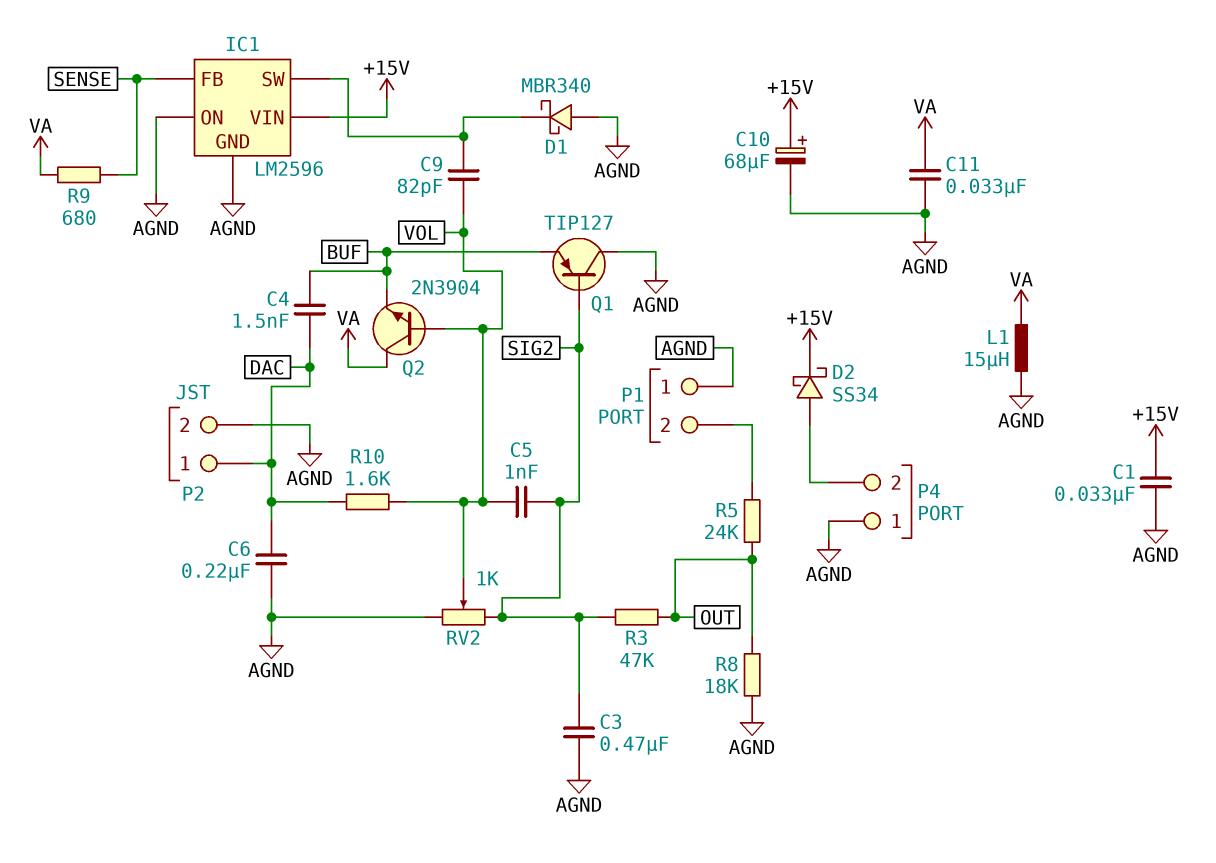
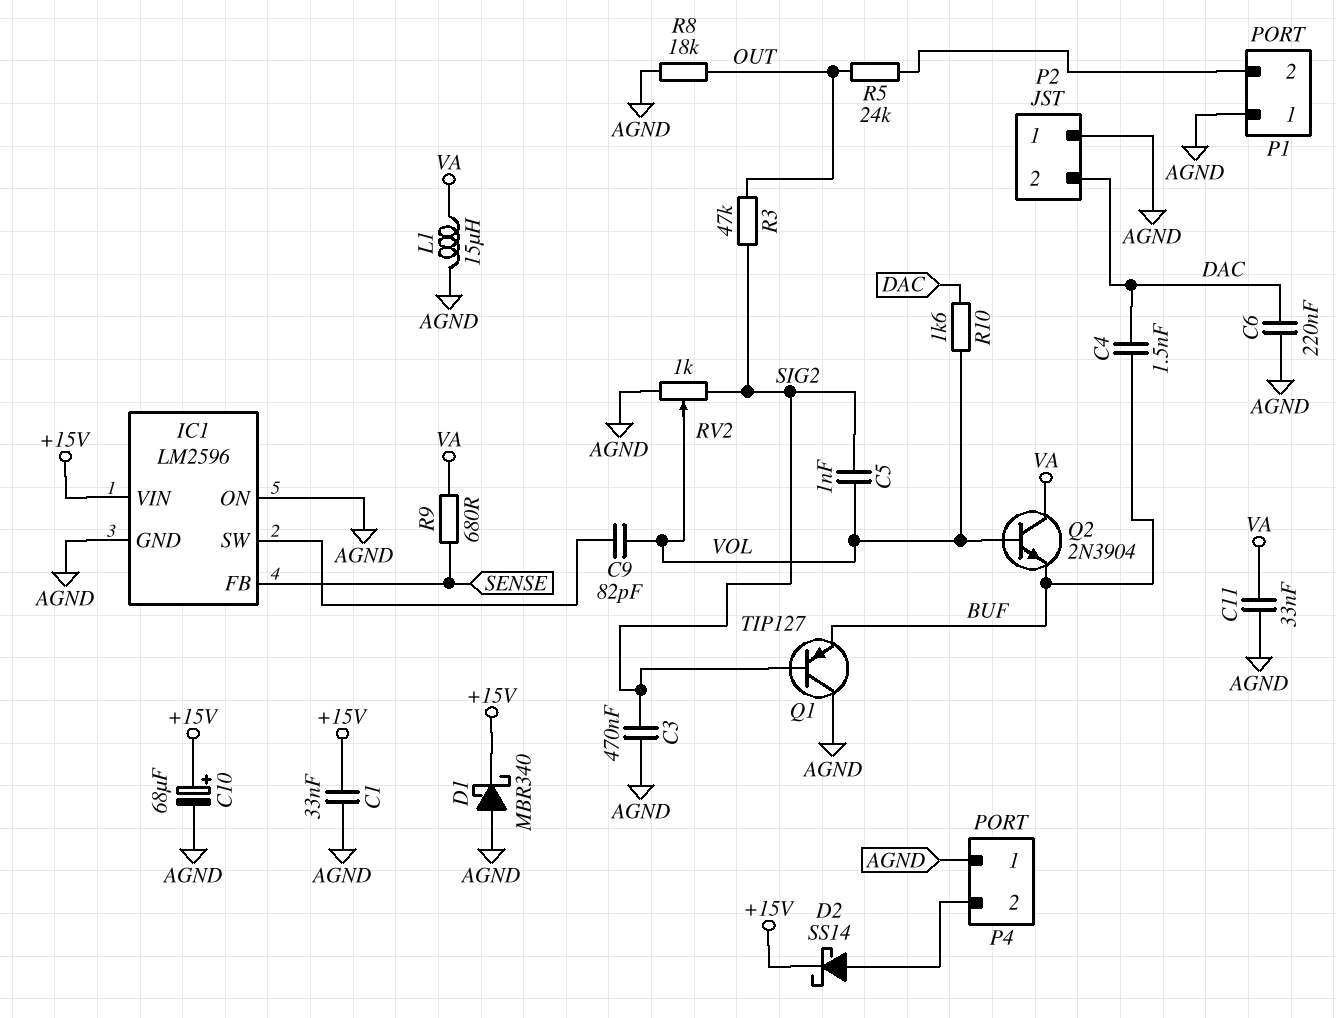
D1: schottky MBR340 (A AGND, K IC1/SW) -> schottky MBR340 (A AGND, K +15V)
D2: schottky SS34 (A P4/2, K +15V) -> schottky SS14 (A P4/2, K +15V)
P2 pin 1: DAC -> AGND
P2 pin 2: AGND -> DAC

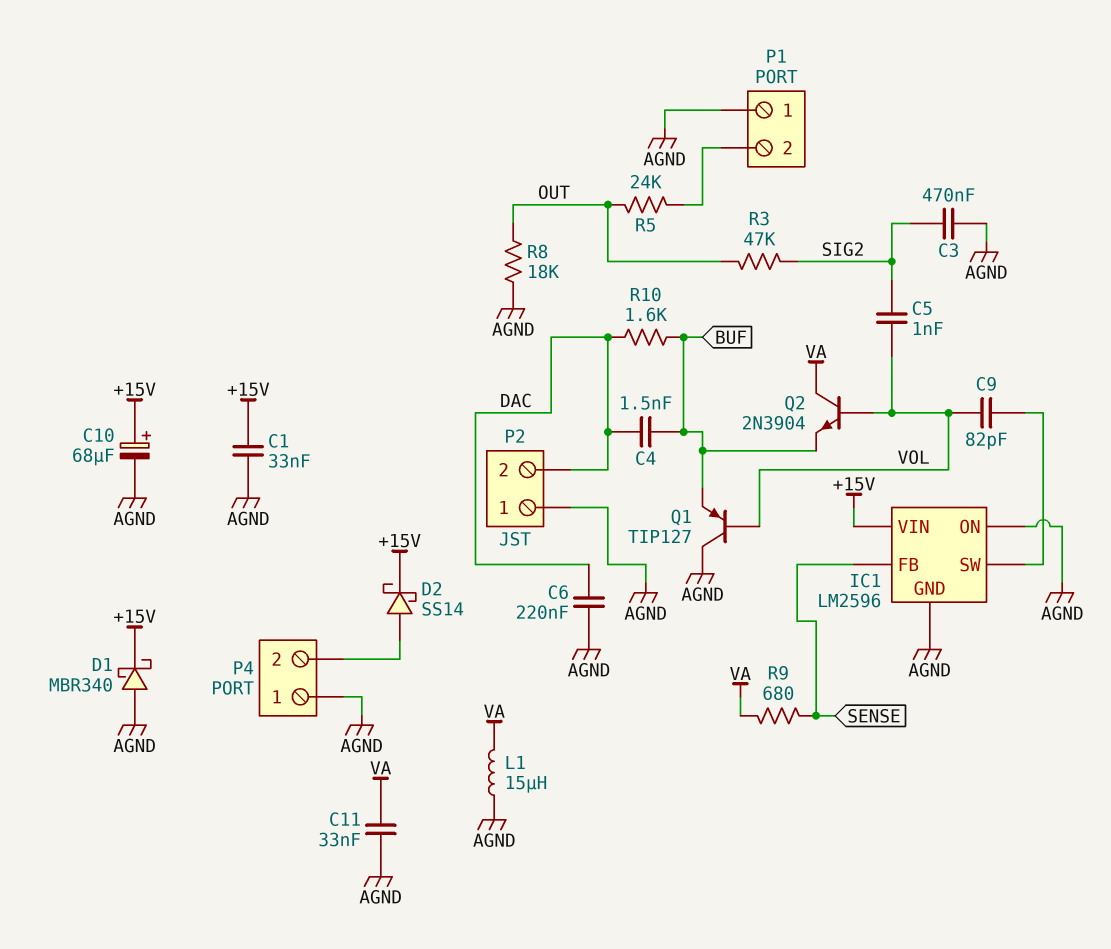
Q1: PNP TIP127 (B SIG2, C AGND, E BUF) -> PNP TIP127 (B VOL, C AGND, E BUF)
R10: 1.6k (DAC, VOL) -> 1.6k (BUF, DAC)
RV2: 1k (AGND, SIG2, wiper VOL) -> none

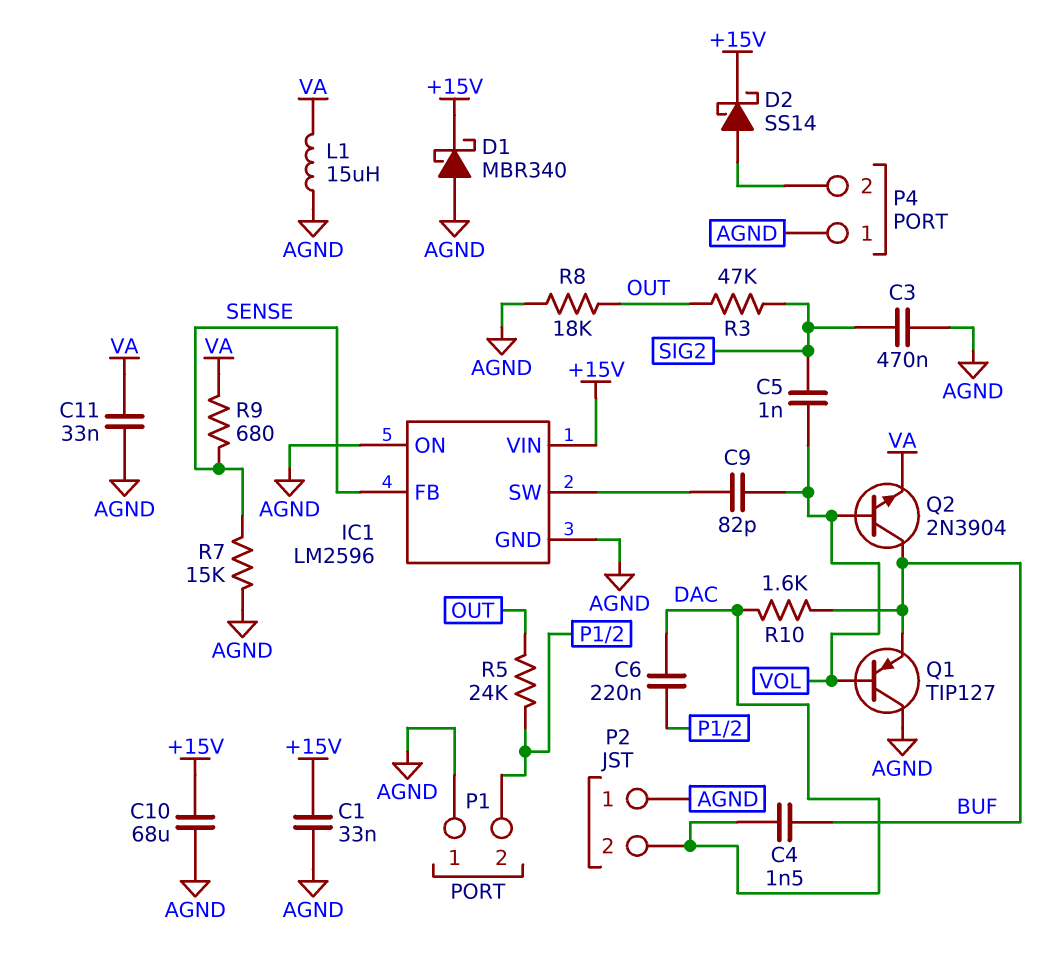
C6: 220nF (AGND, DAC) -> 220nF (DAC, P1/2)
C10: 68uF (plus +15V, minus AGND) -> 68uF (+15V, AGND)
Q2: NPN 2N3904 (B VOL, C VA, E BUF) -> NPN 2N3904 (B VOL, C BUF, E VA)
R7: none -> 15k (AGND, SENSE)

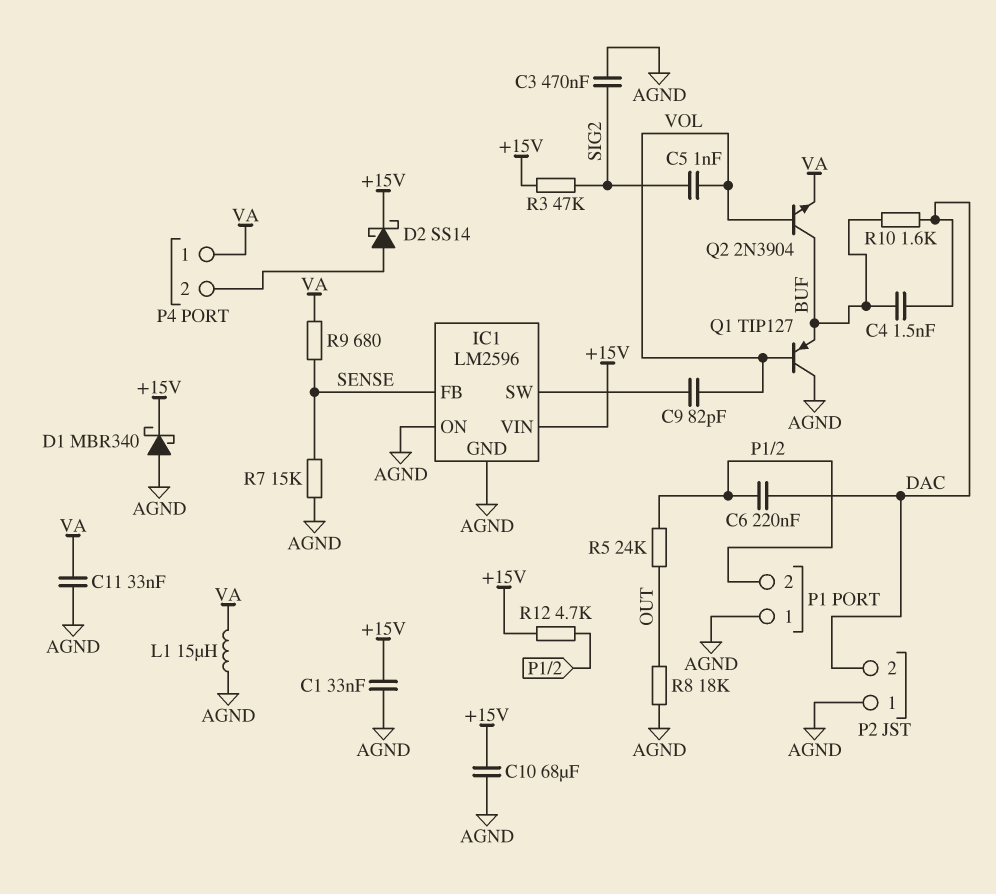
P4 pin 1: AGND -> VA
R3: 47k (OUT, SIG2) -> 47k (+15V, SIG2)
R12: none -> 4.7k (+15V, P1/2)

